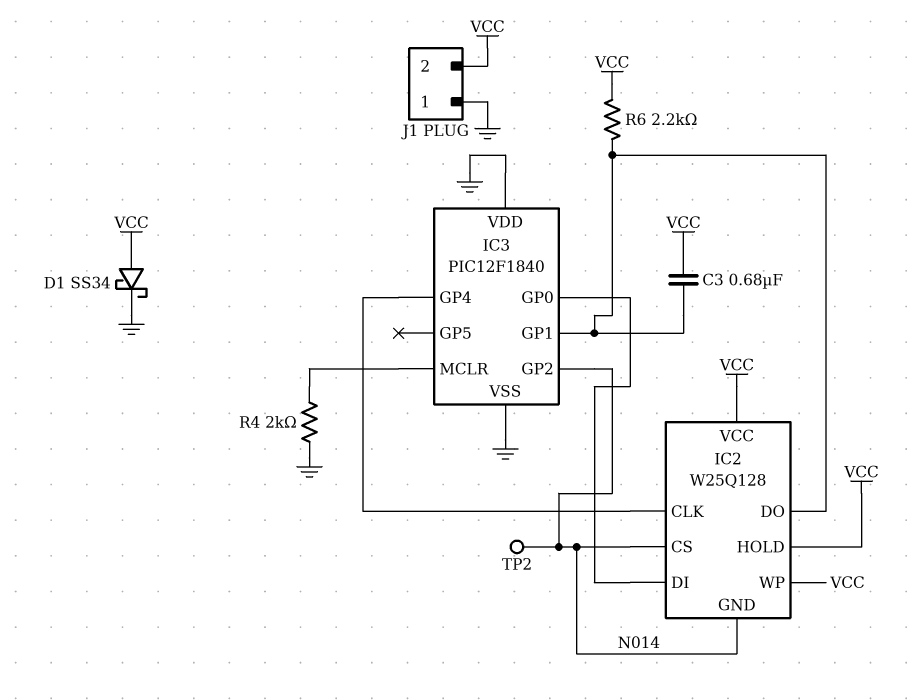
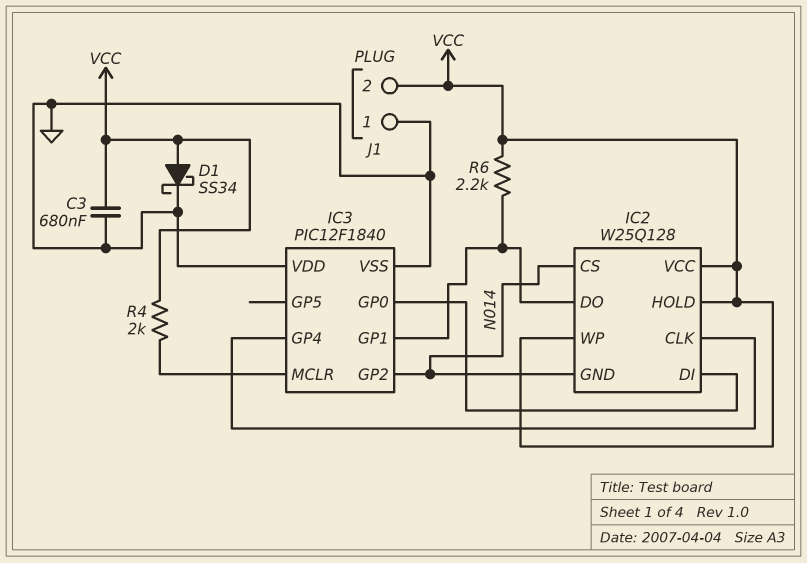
C3: 680nF (IC2/DO, VCC) -> 680nF (GND, VCC)
R4: 2k (GND, IC3/MCLR) -> 2k (IC3/MCLR, VCC)
TP2: test point (N014) -> none

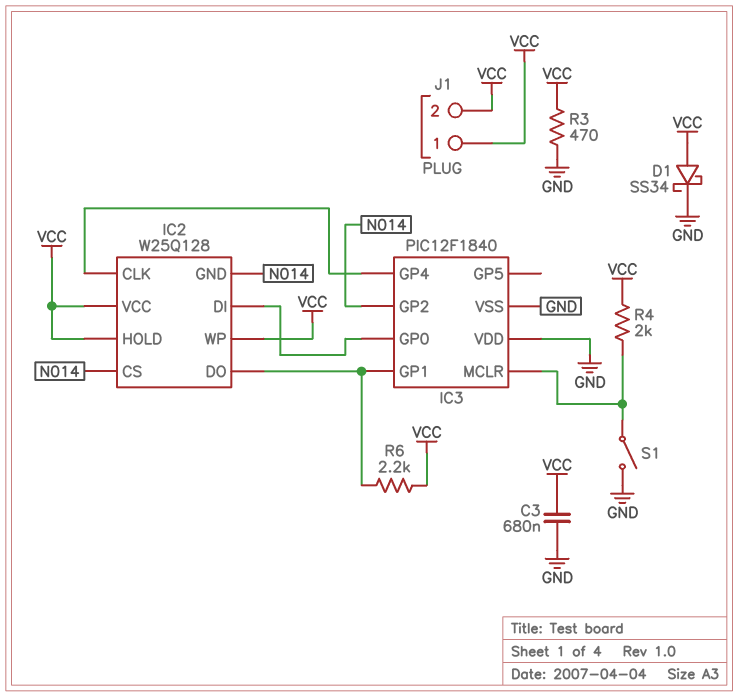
J1 pin 1: GND -> VCC
R3: none -> 470 (GND, VCC)
S1: none -> switch (GND, IC3/MCLR)

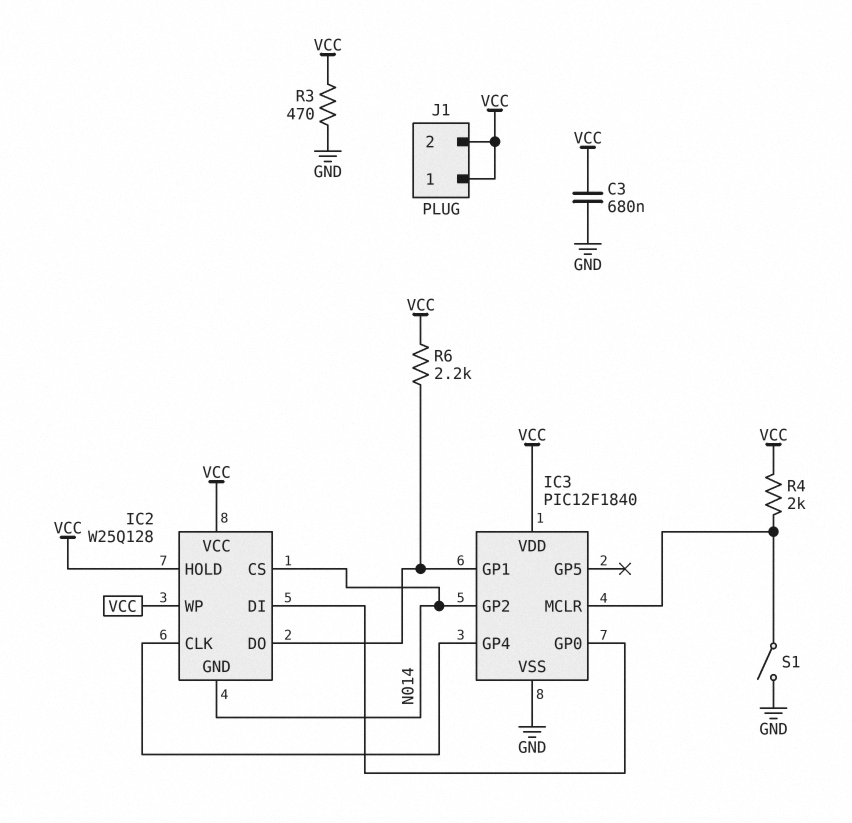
D1: schottky SS34 (A VCC, K GND) -> none
IC3 pin VDD: GND -> VCC

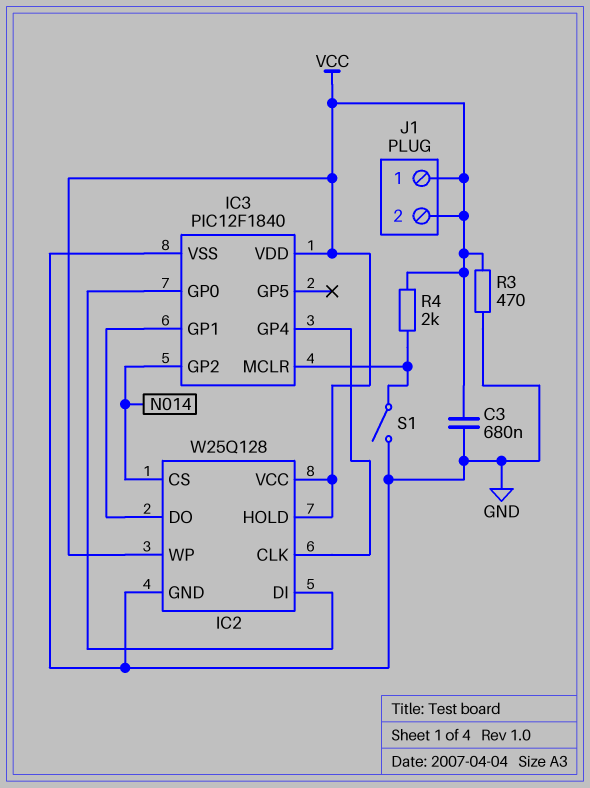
IC2 pin GND: N014 -> GND
R6: 2.2k (IC2/DO, VCC) -> none

